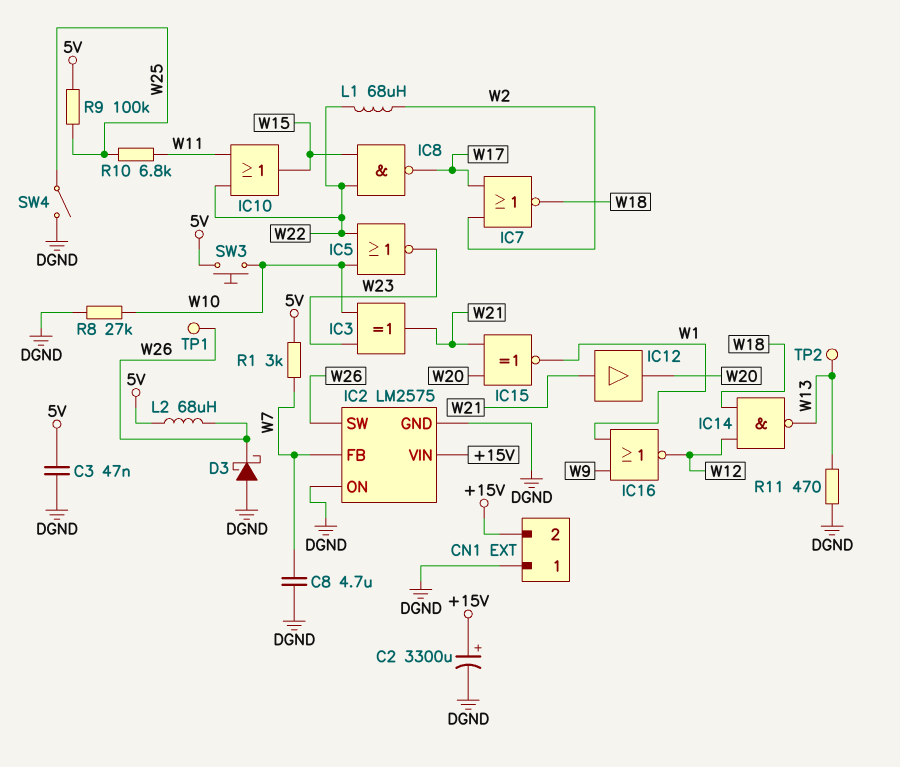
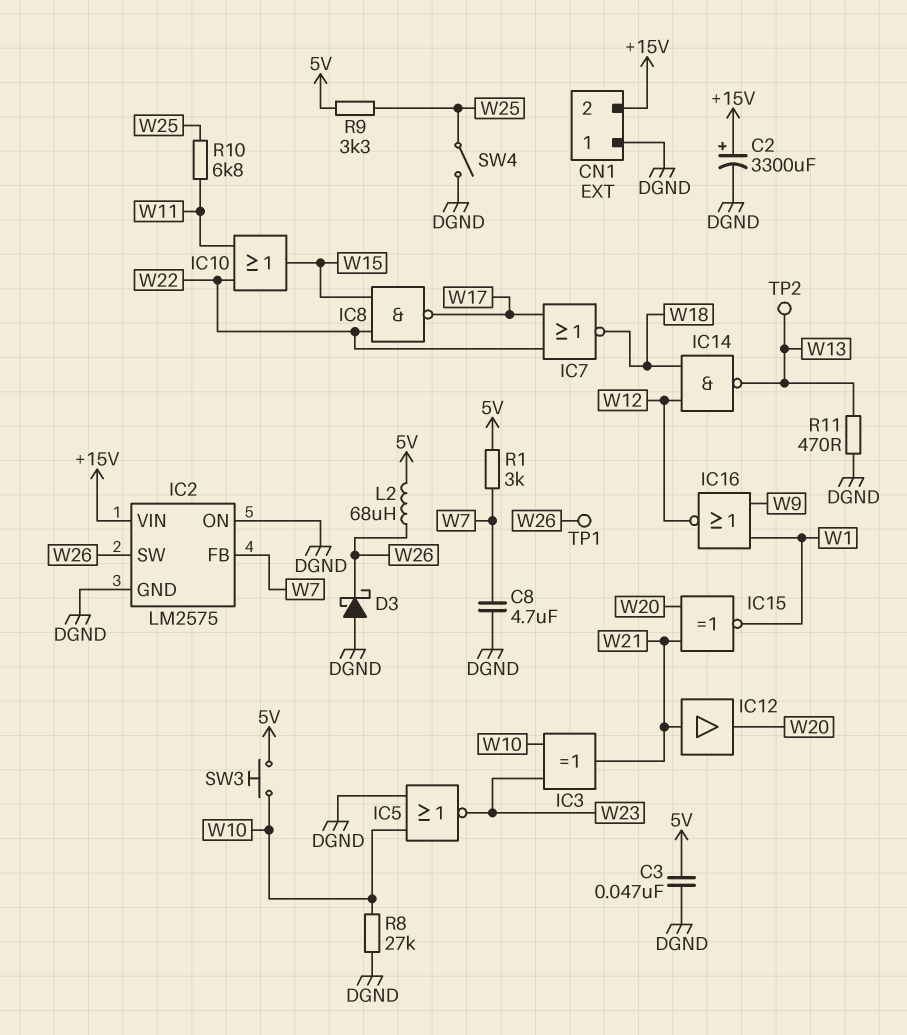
IC5: NOR (in W10, in W22, out W23) -> NOR (in DGND, in W10, out W23)
IC7: NOR (in W2, in W17, out W18) -> NOR (in W17, in W22, out W18)
L1: 68uH (W2, W22) -> none
R9: 100k (5V, W25) -> 3.3k (5V, W25)

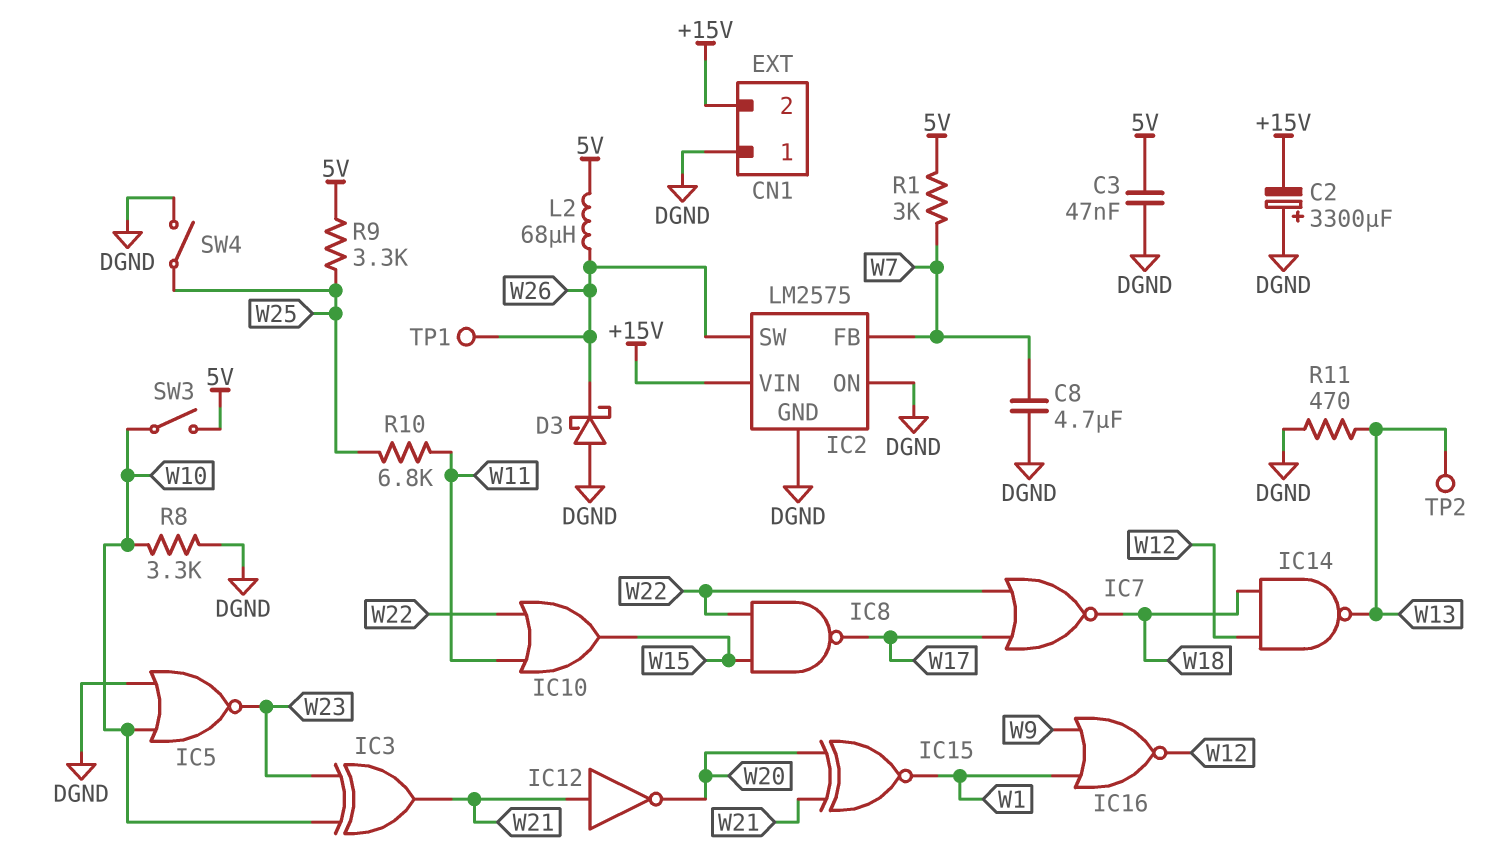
C2: 3300uF (plus +15V, minus DGND) -> 3300uF (plus DGND, minus +15V)
IC12: buffer (in W21, out W20) -> NOT (in W21, out W20)
R8: 27k (DGND, W10) -> 3.3k (DGND, W10)
SW3: button (5V, W10) -> switch (5V, W10)

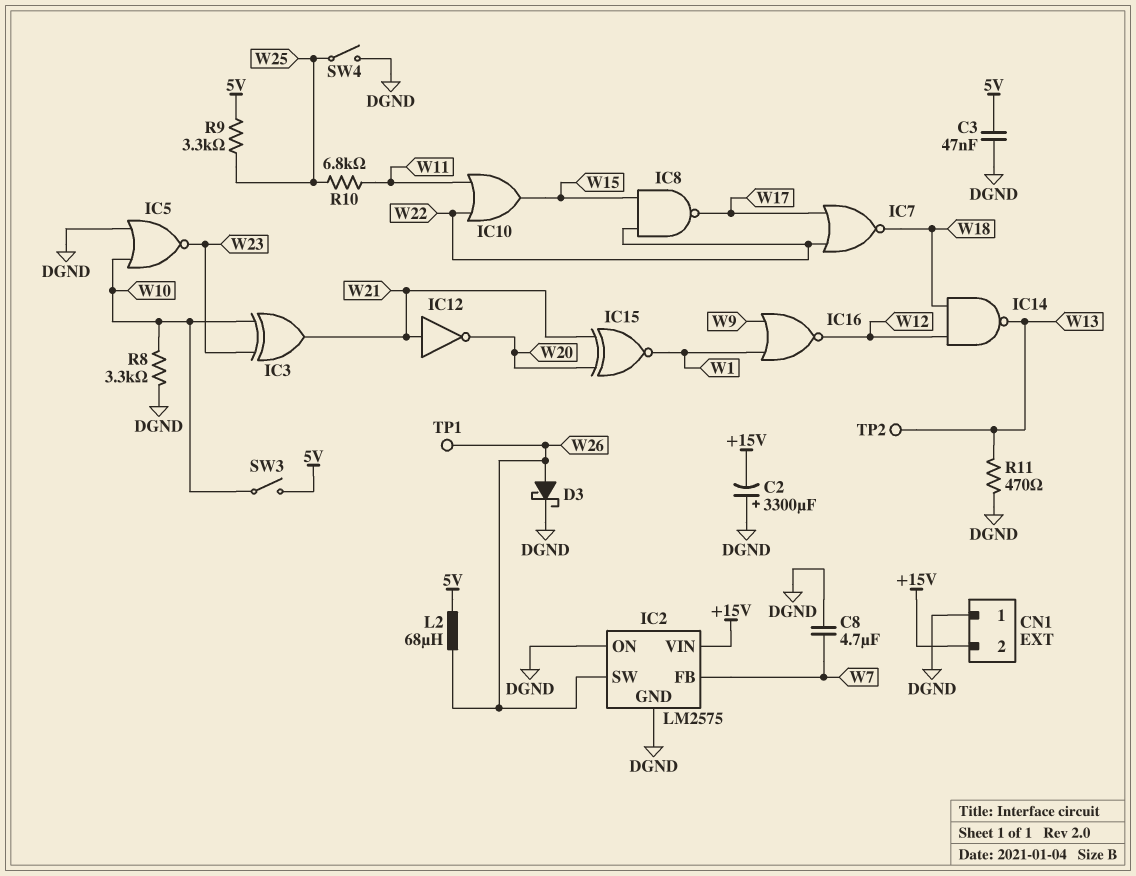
D3: schottky (A DGND, K W26) -> schottky (A W26, K DGND)
R1: 3k (5V, W7) -> none

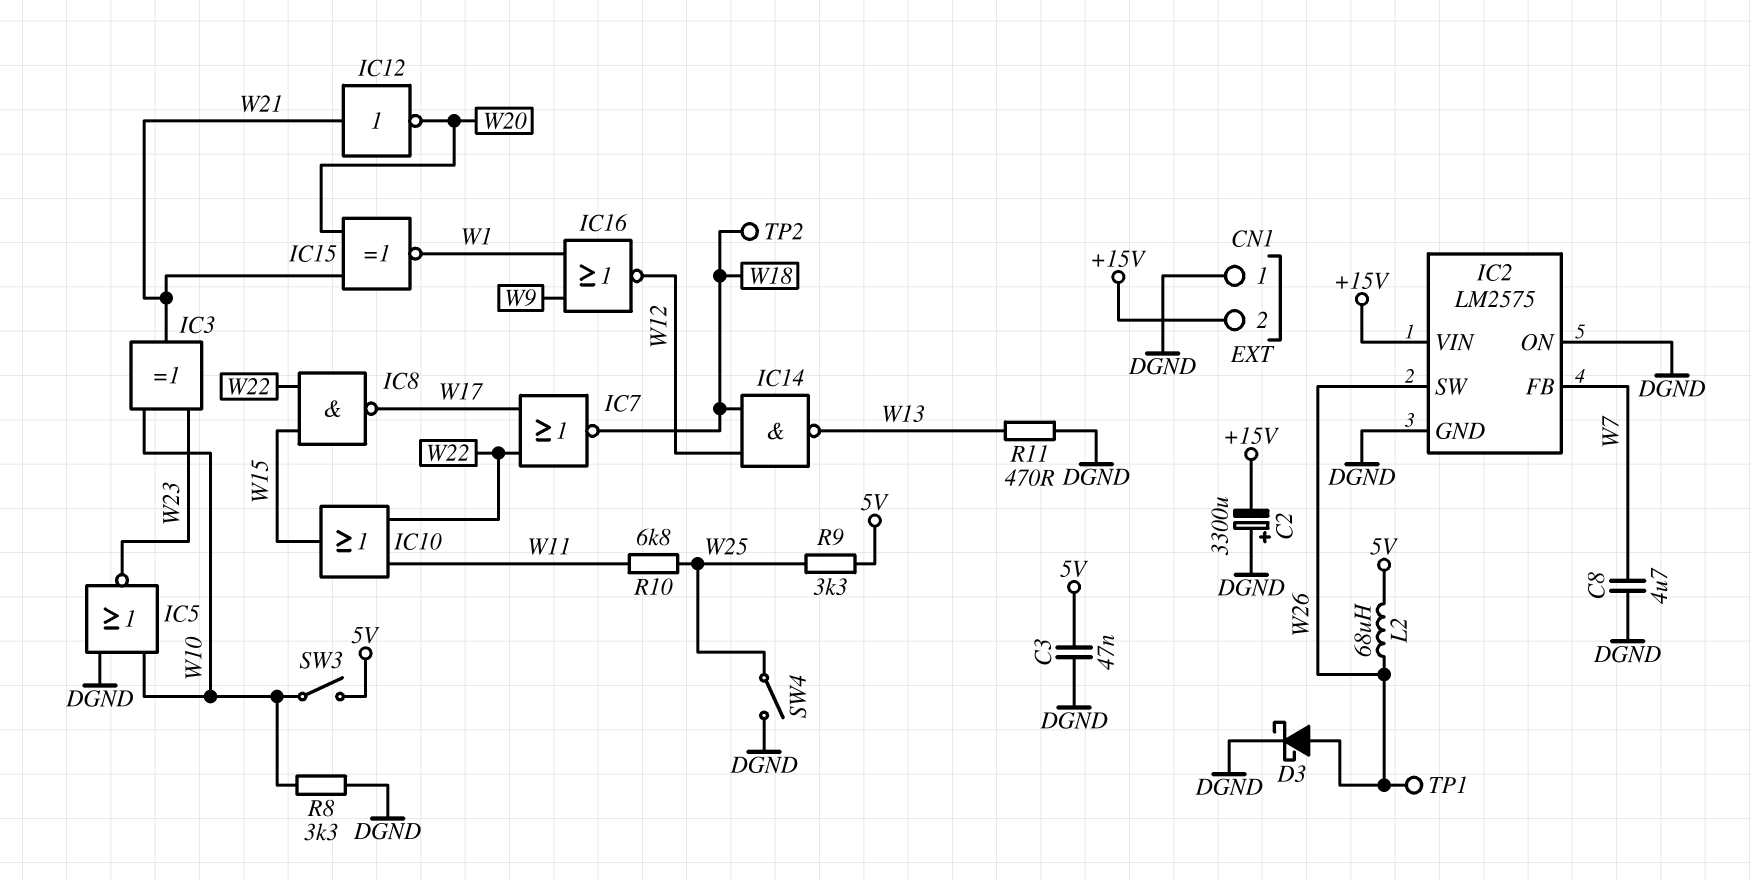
TP2: test point (W13) -> test point (W18)

